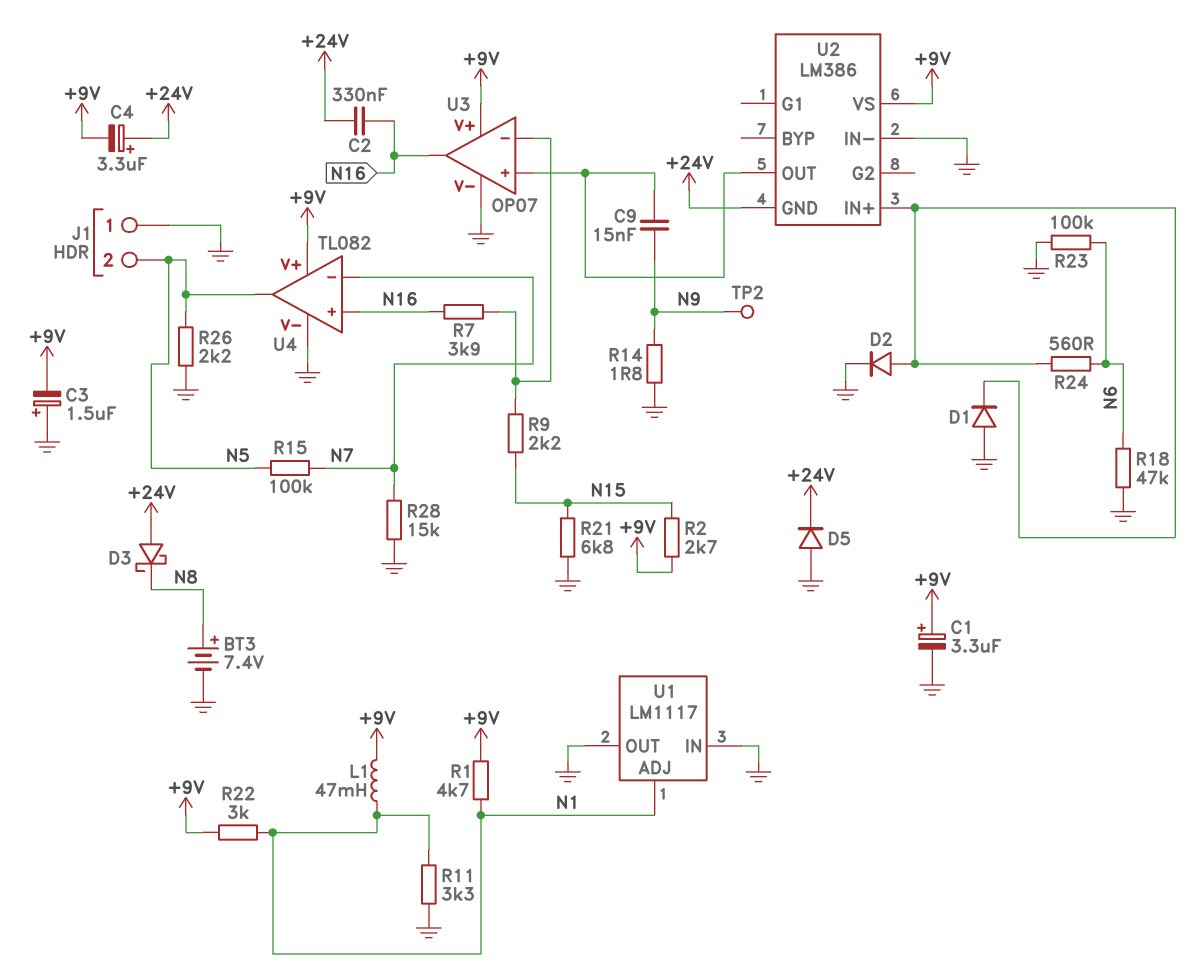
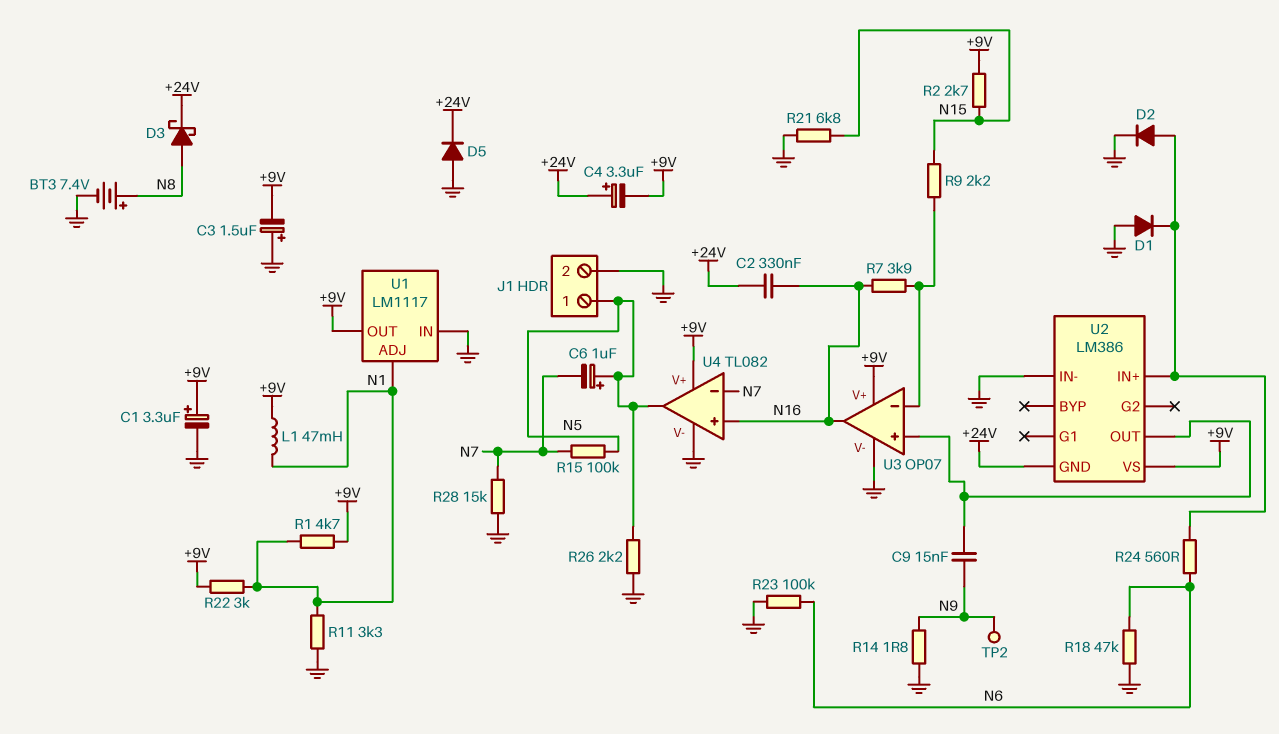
C6: none -> 1uF (plus N5, minus N7)
D3: schottky (A +24V, K N8) -> schottky (A N8, K +24V)
J1 pin 1: GND -> N5
J1 pin 2: N5 -> GND
U1 pin OUT: GND -> +9V

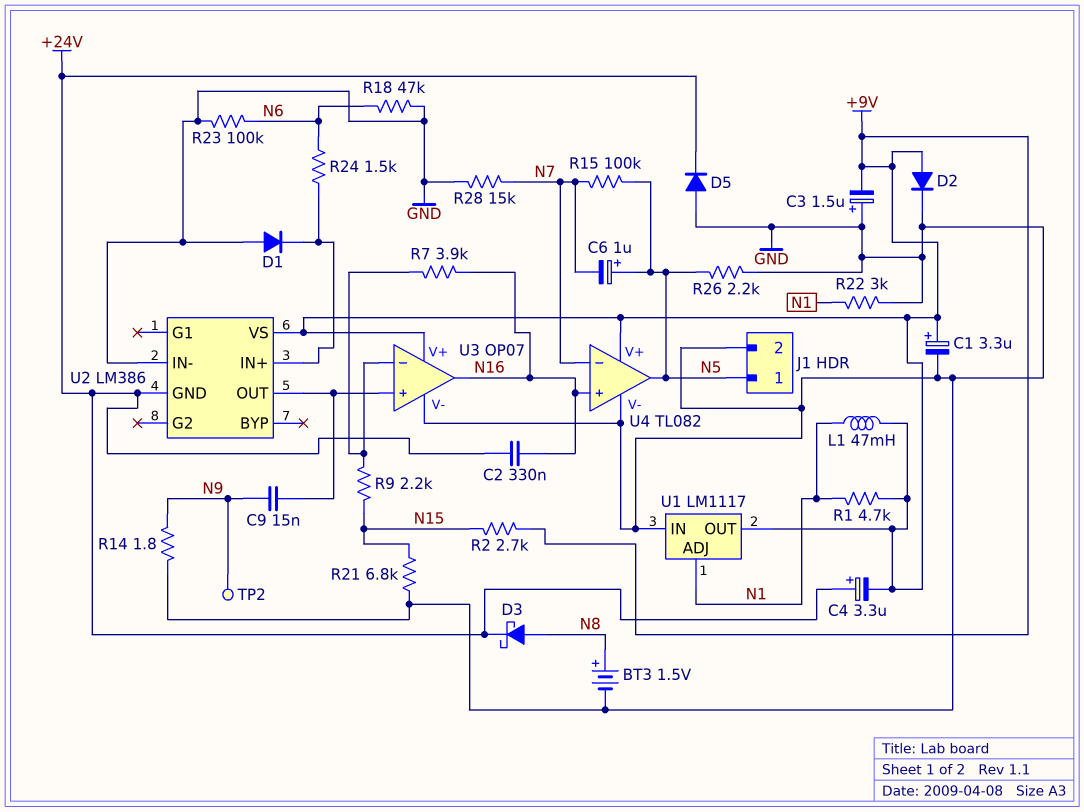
BT3: 7.4V (plus N8, minus GND) -> 1.5V (plus N8, minus GND)
D2: diode (A U2/IN+, K GND) -> diode (A +9V, K GND)
R11: 3.3k (GND, N1) -> none
R22: 3k (+9V, N1) -> 3k (GND, N1)
R24: 560 (N6, U2/IN+) -> 1.5k (N6, U2/IN+)

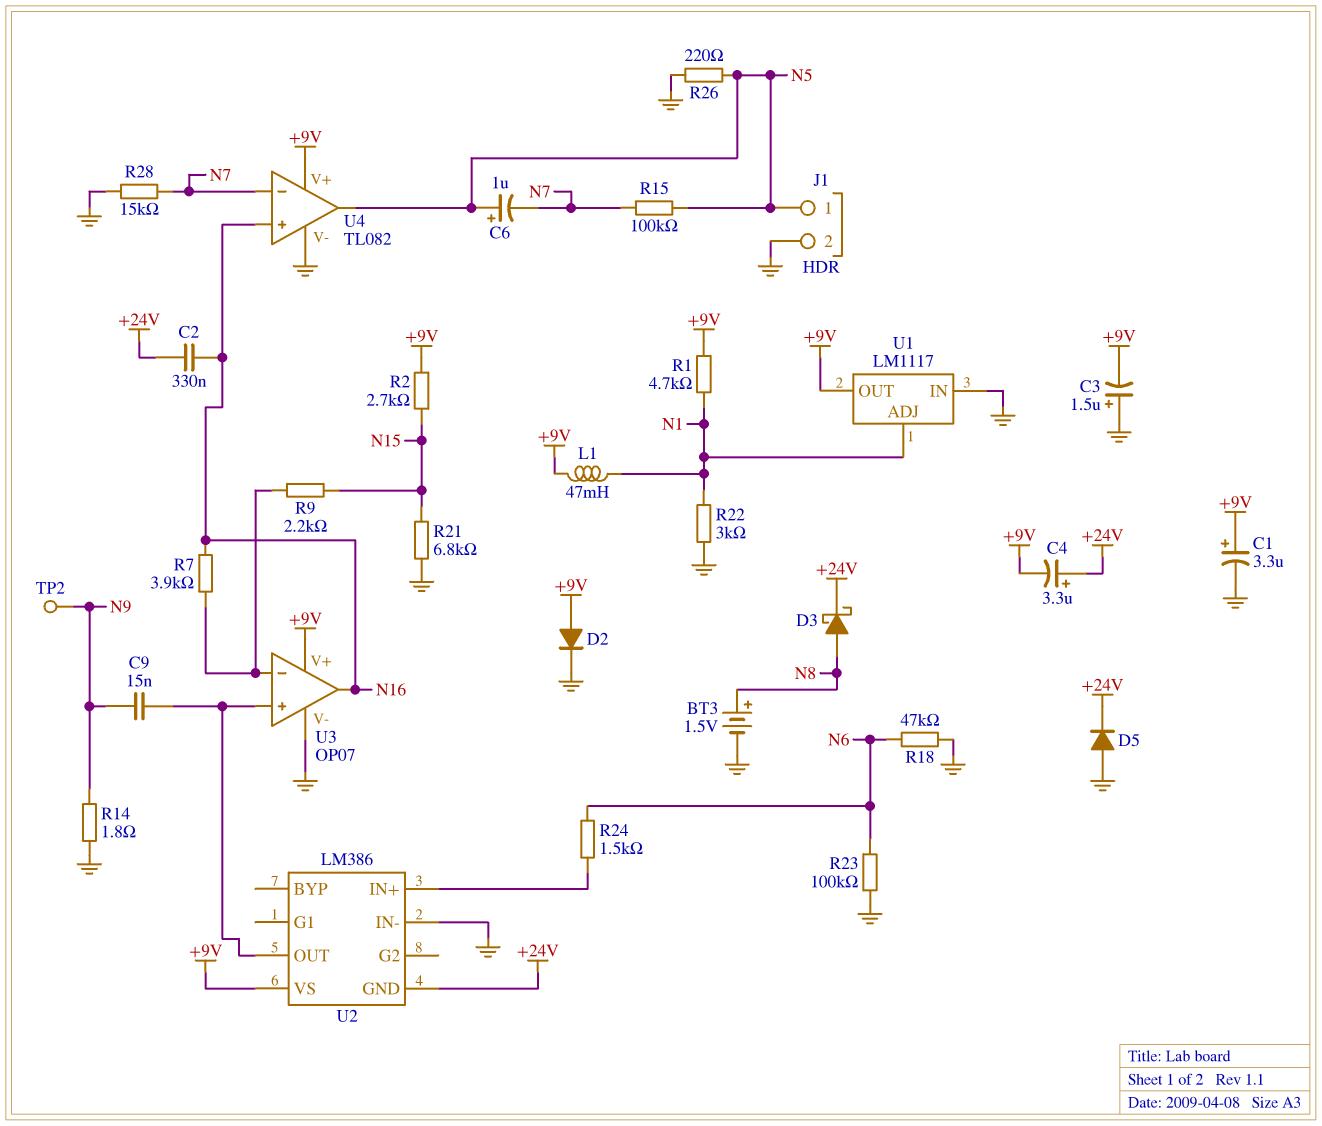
D1: diode (A GND, K U2/IN+) -> none
R26: 2.2k (GND, N5) -> 220 (GND, N5)

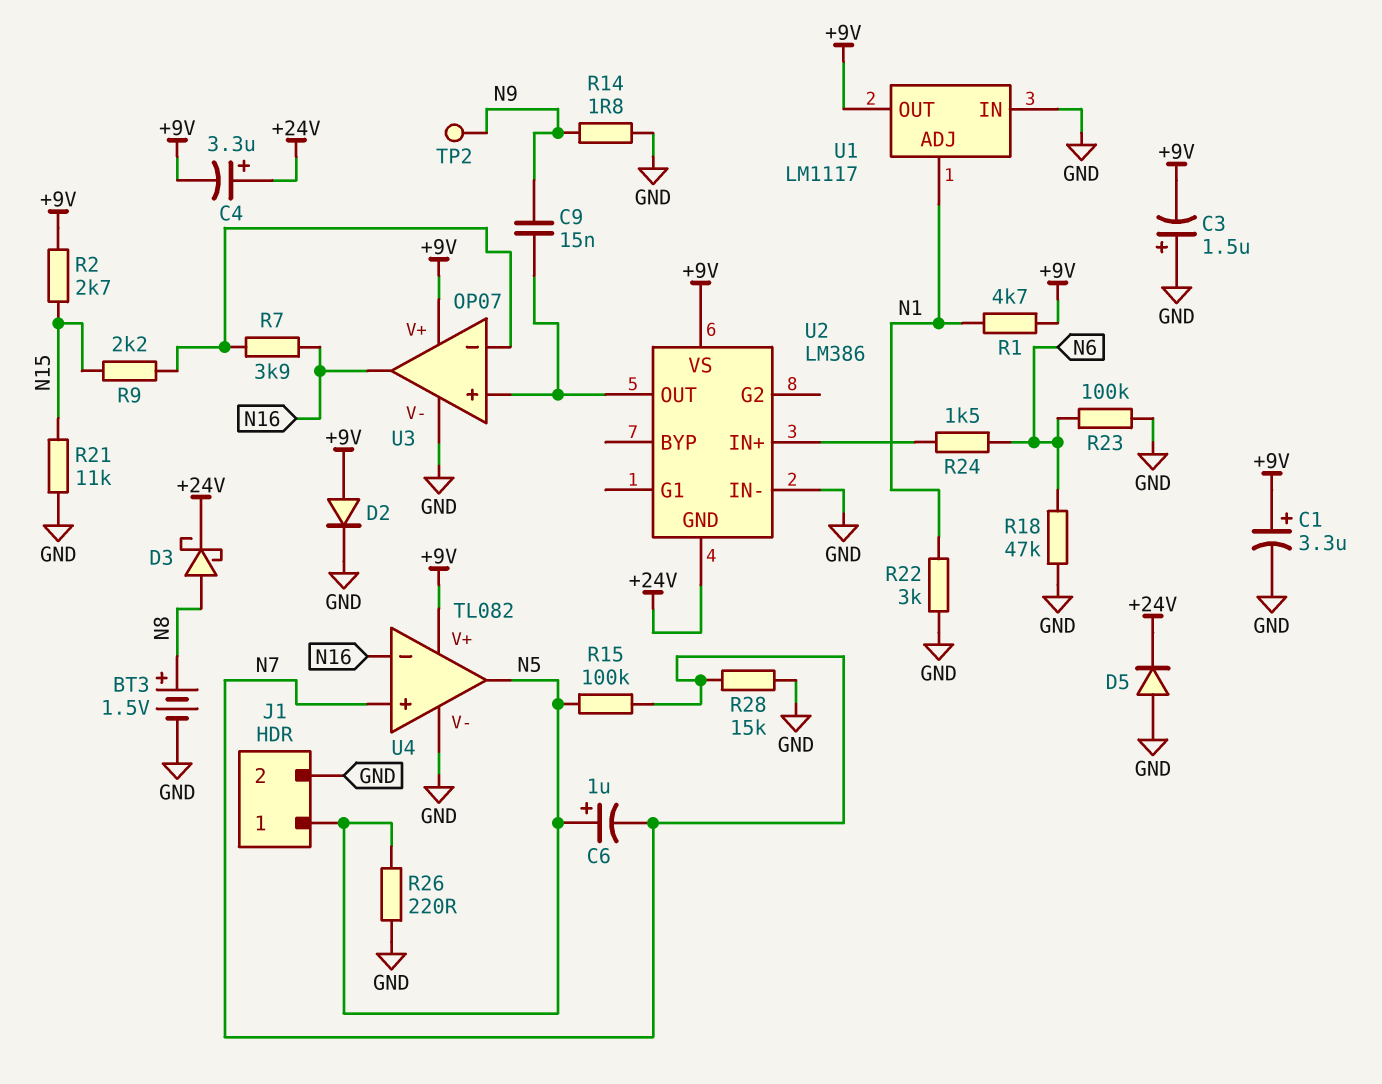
C2: 330nF (+24V, N16) -> none
L1: 47mH (+9V, N1) -> none
R21: 6.8k (GND, N15) -> 11k (GND, N15)
U4 pin in+: N16 -> N7
U4 pin in-: N7 -> N16

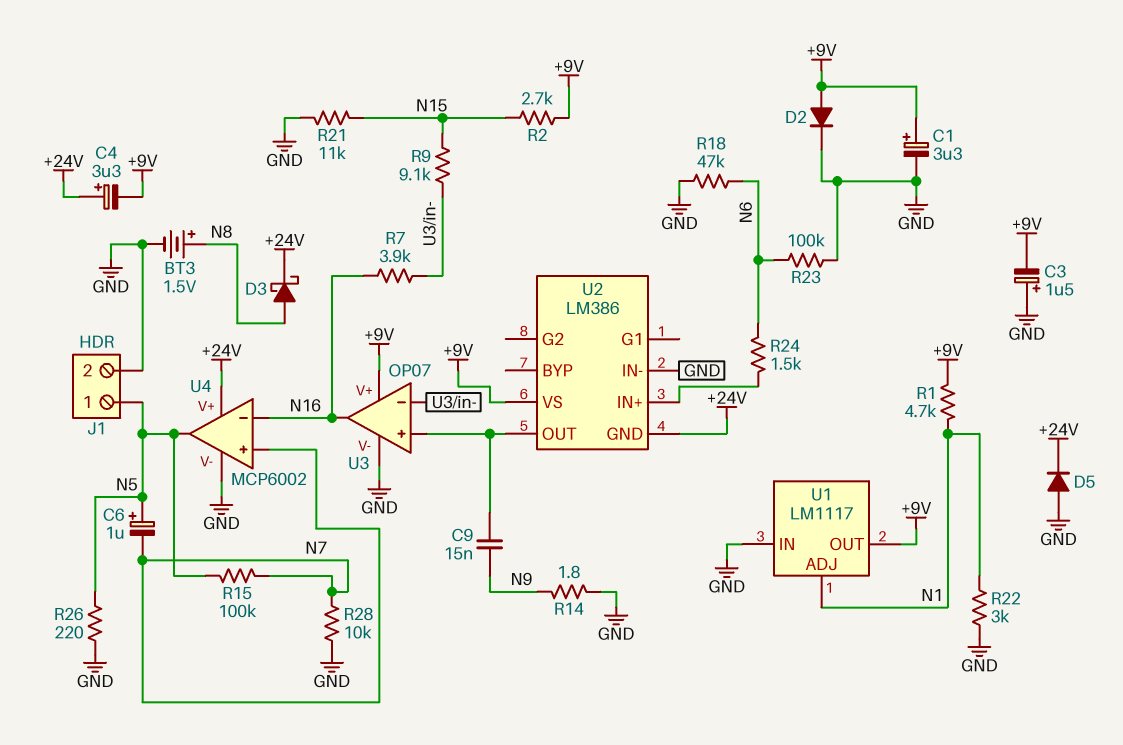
R9: 2.2k (N15, U3/in-) -> 9.1k (N15, U3/in-)
R28: 15k (GND, N7) -> 10k (GND, N7)
TP2: test point (N9) -> none
U4: TL082 -> MCP6002
U4 pin V+: +9V -> +24V

